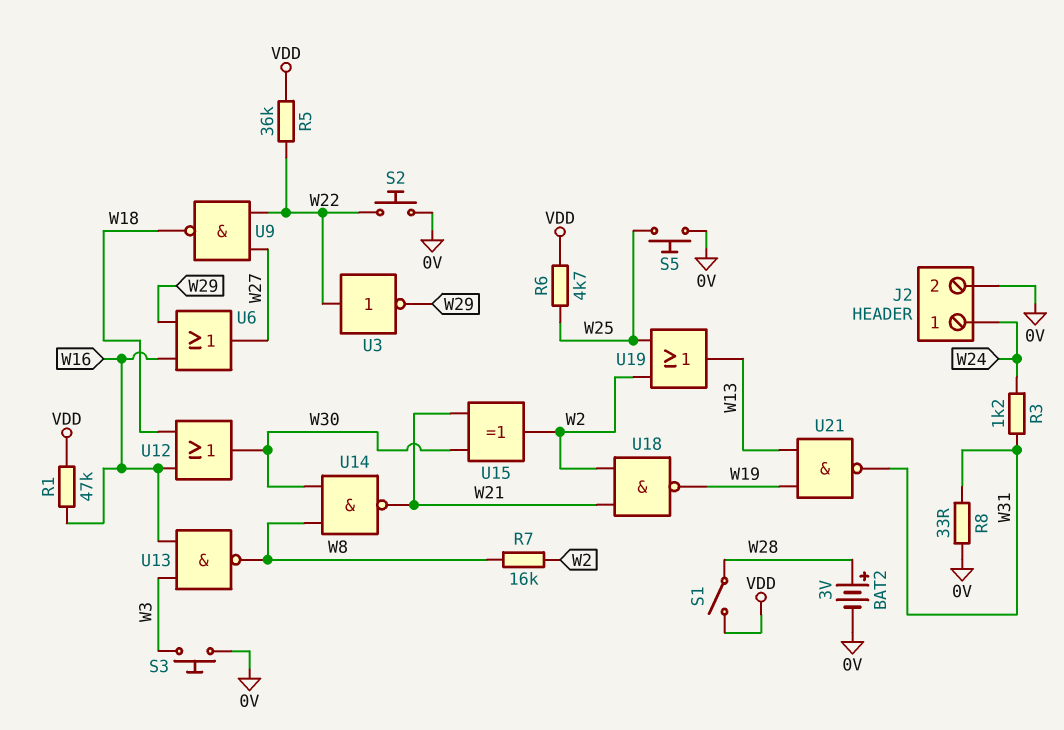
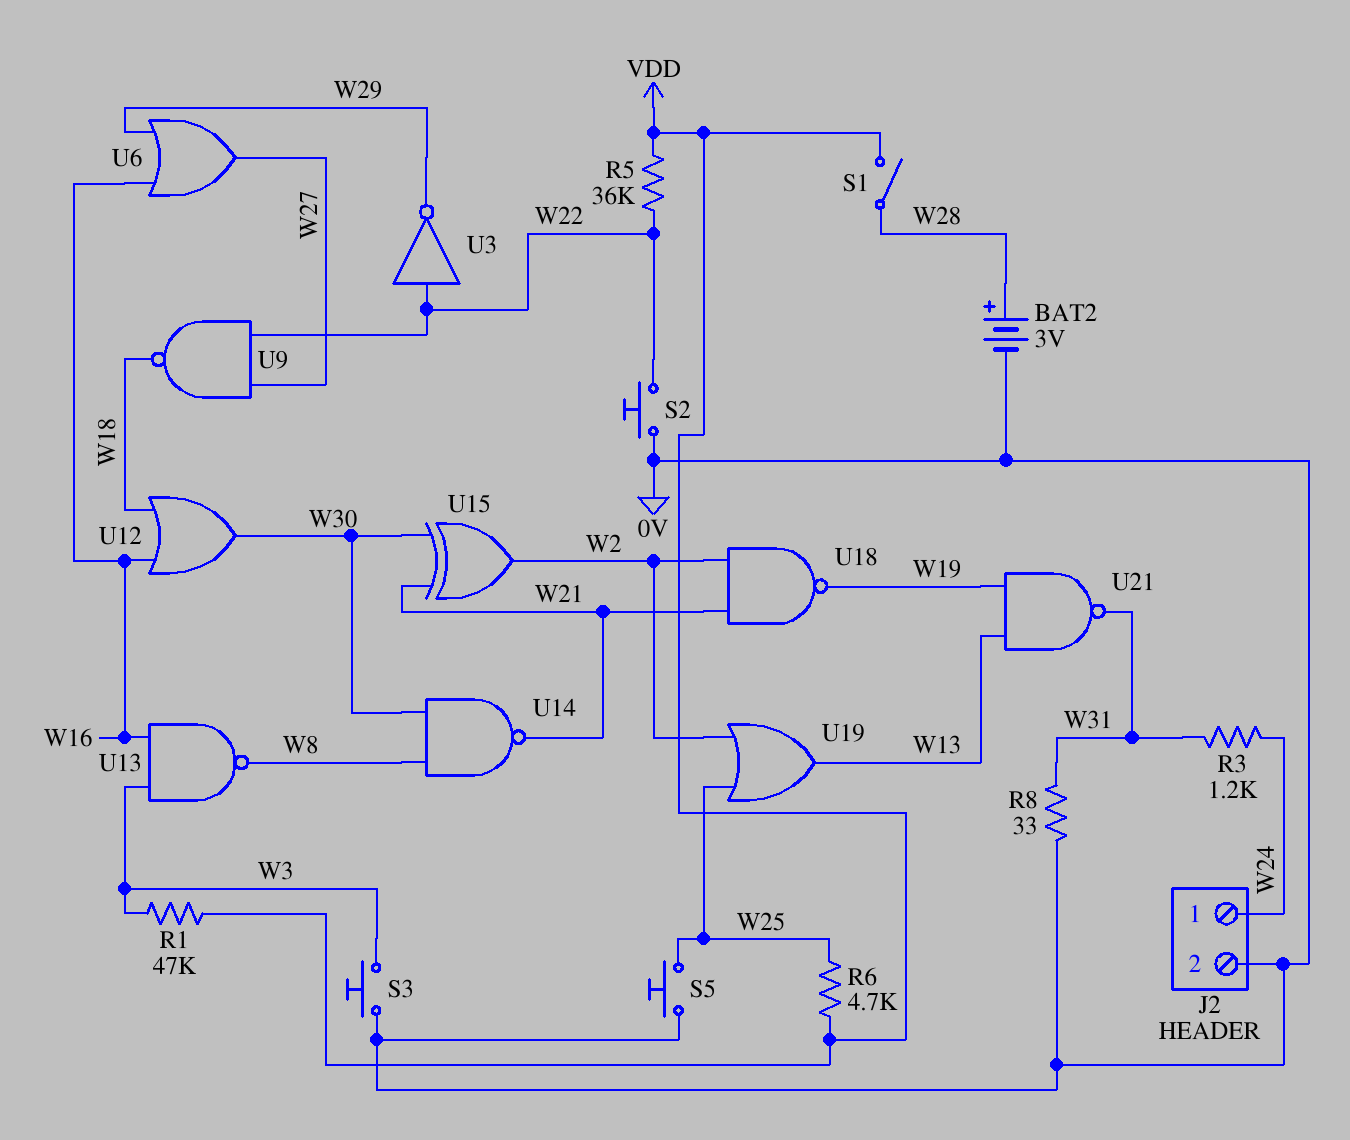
R1: 47k (VDD, W16) -> 47k (VDD, W3)
R7: 16k (W2, W8) -> none

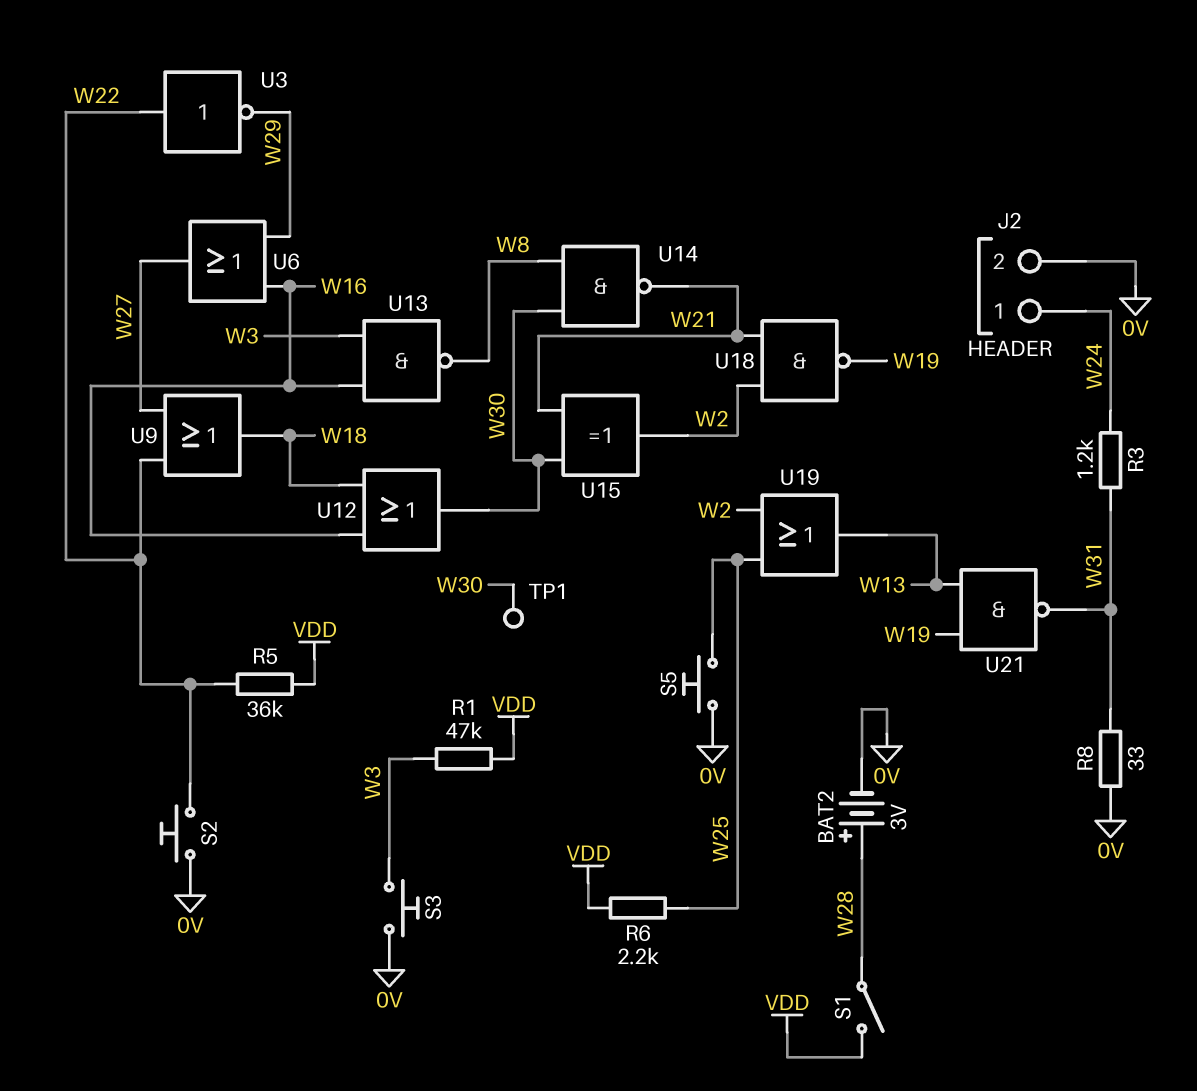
R6: 4.7k (VDD, W25) -> 2.2k (VDD, W25)
TP1: none -> test point (W30)
U9: NAND (in W22, in W27, out W18) -> OR (in W22, in W27, out W18)

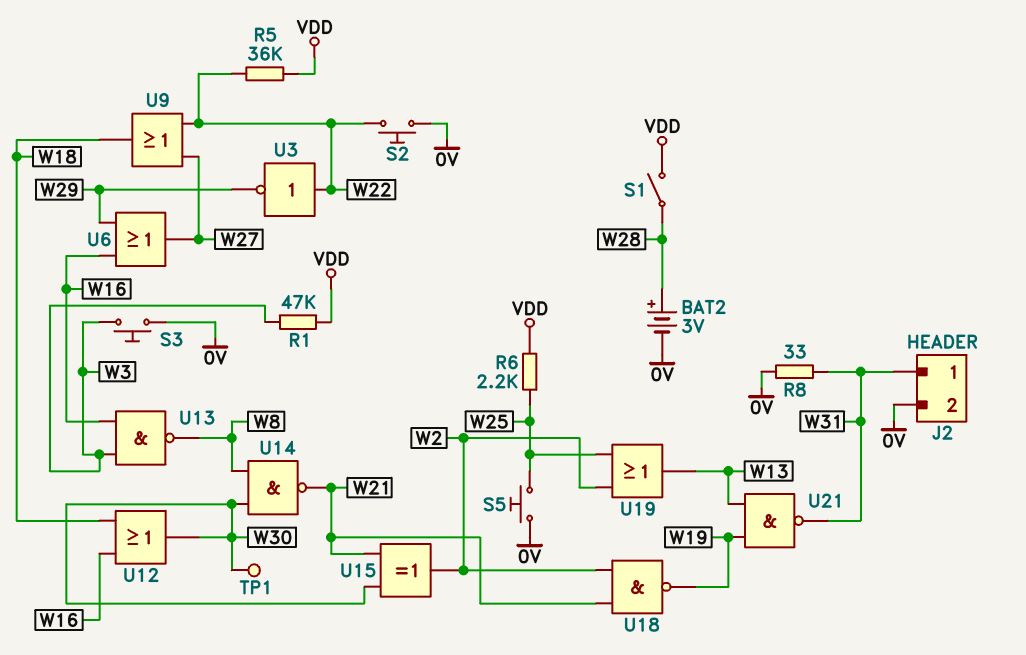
J2 pin 1: W24 -> W31
R3: 1.2k (W24, W31) -> none

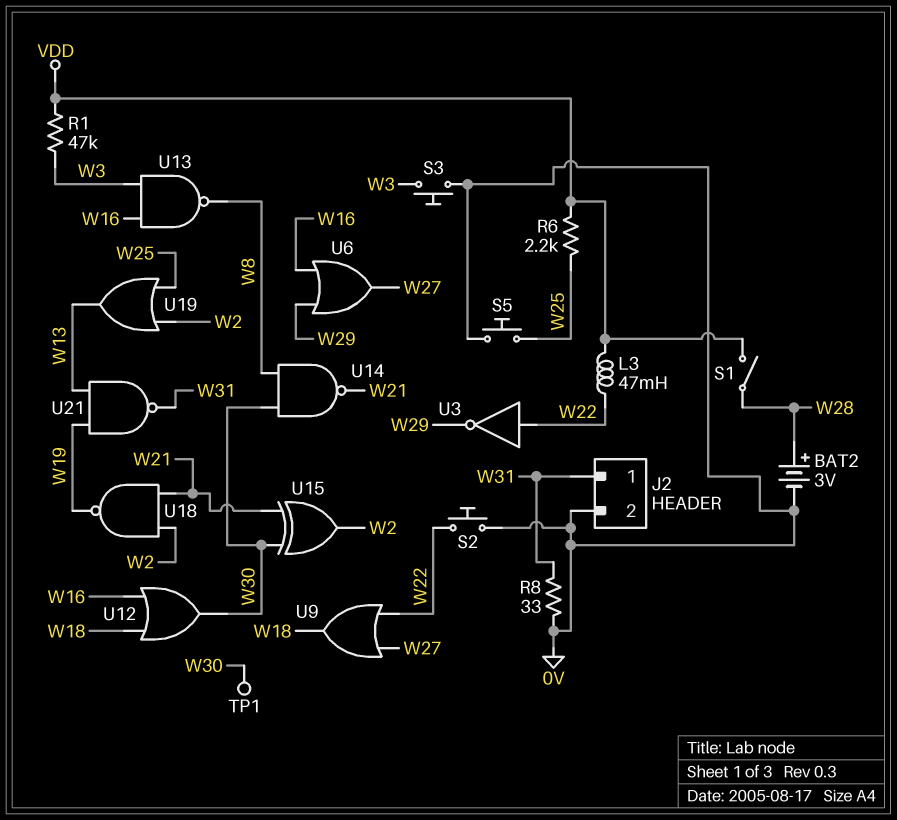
L3: none -> 47mH (VDD, W22)
R5: 36k (VDD, W22) -> none

